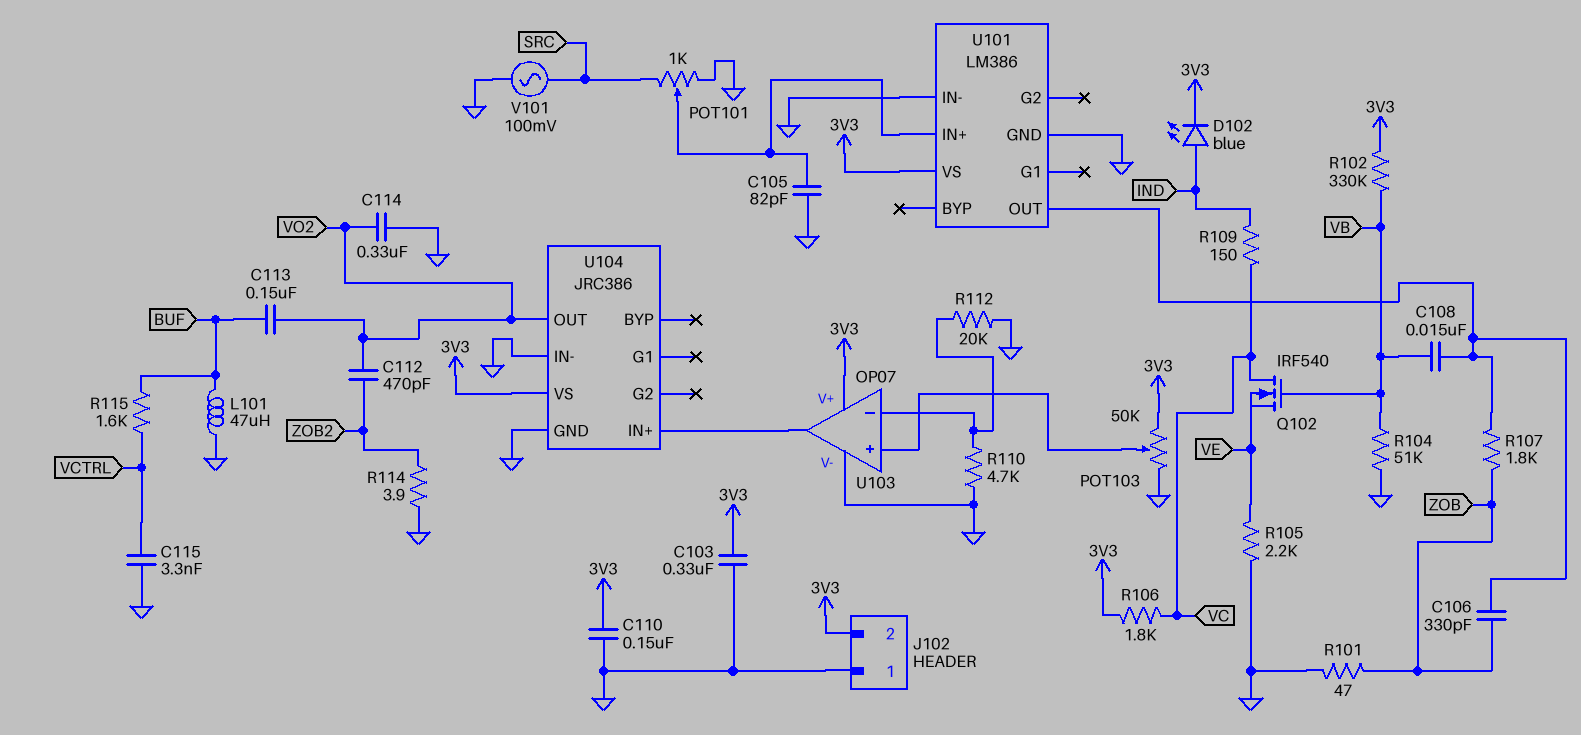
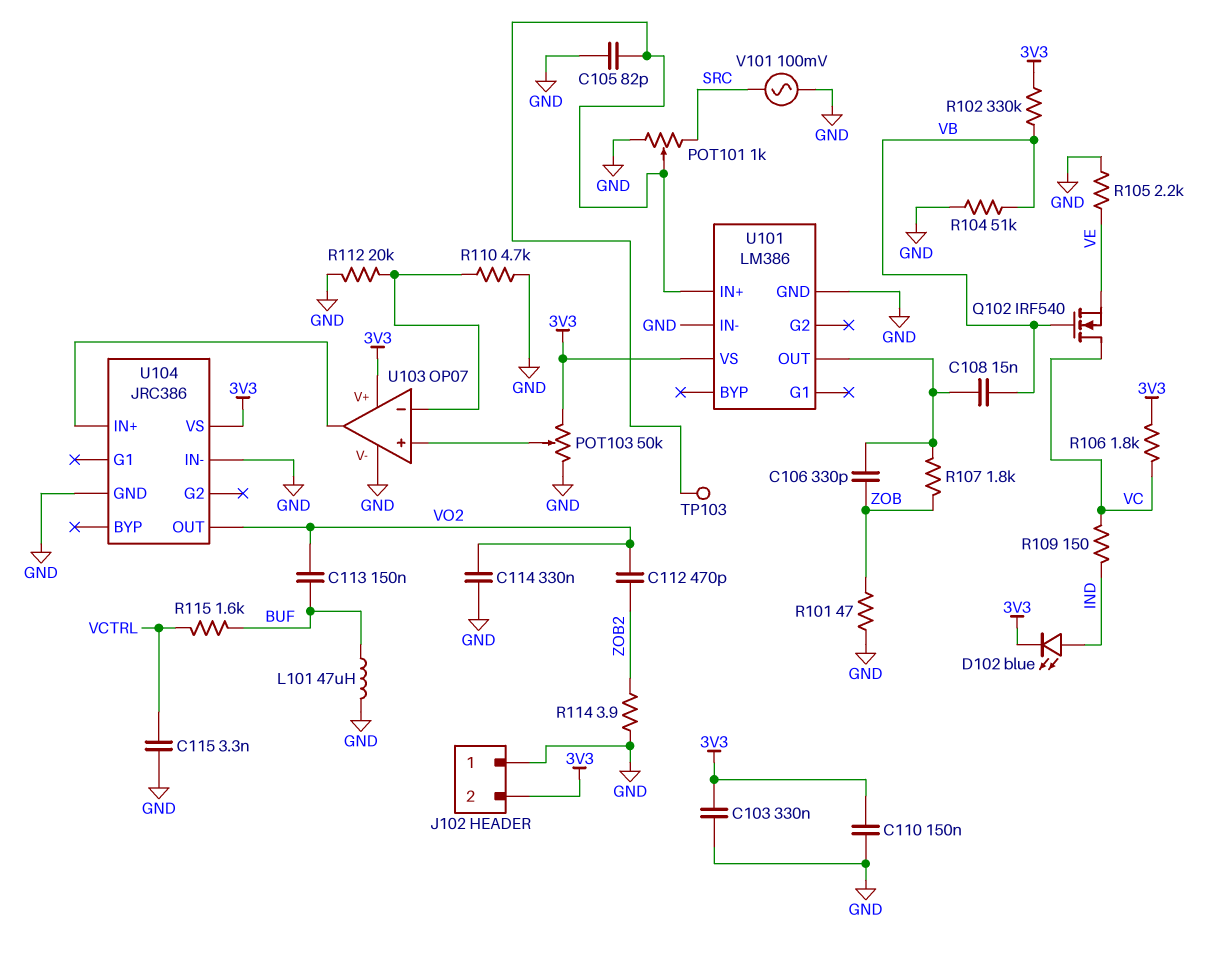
TP103: none -> test point (U101/IN+)

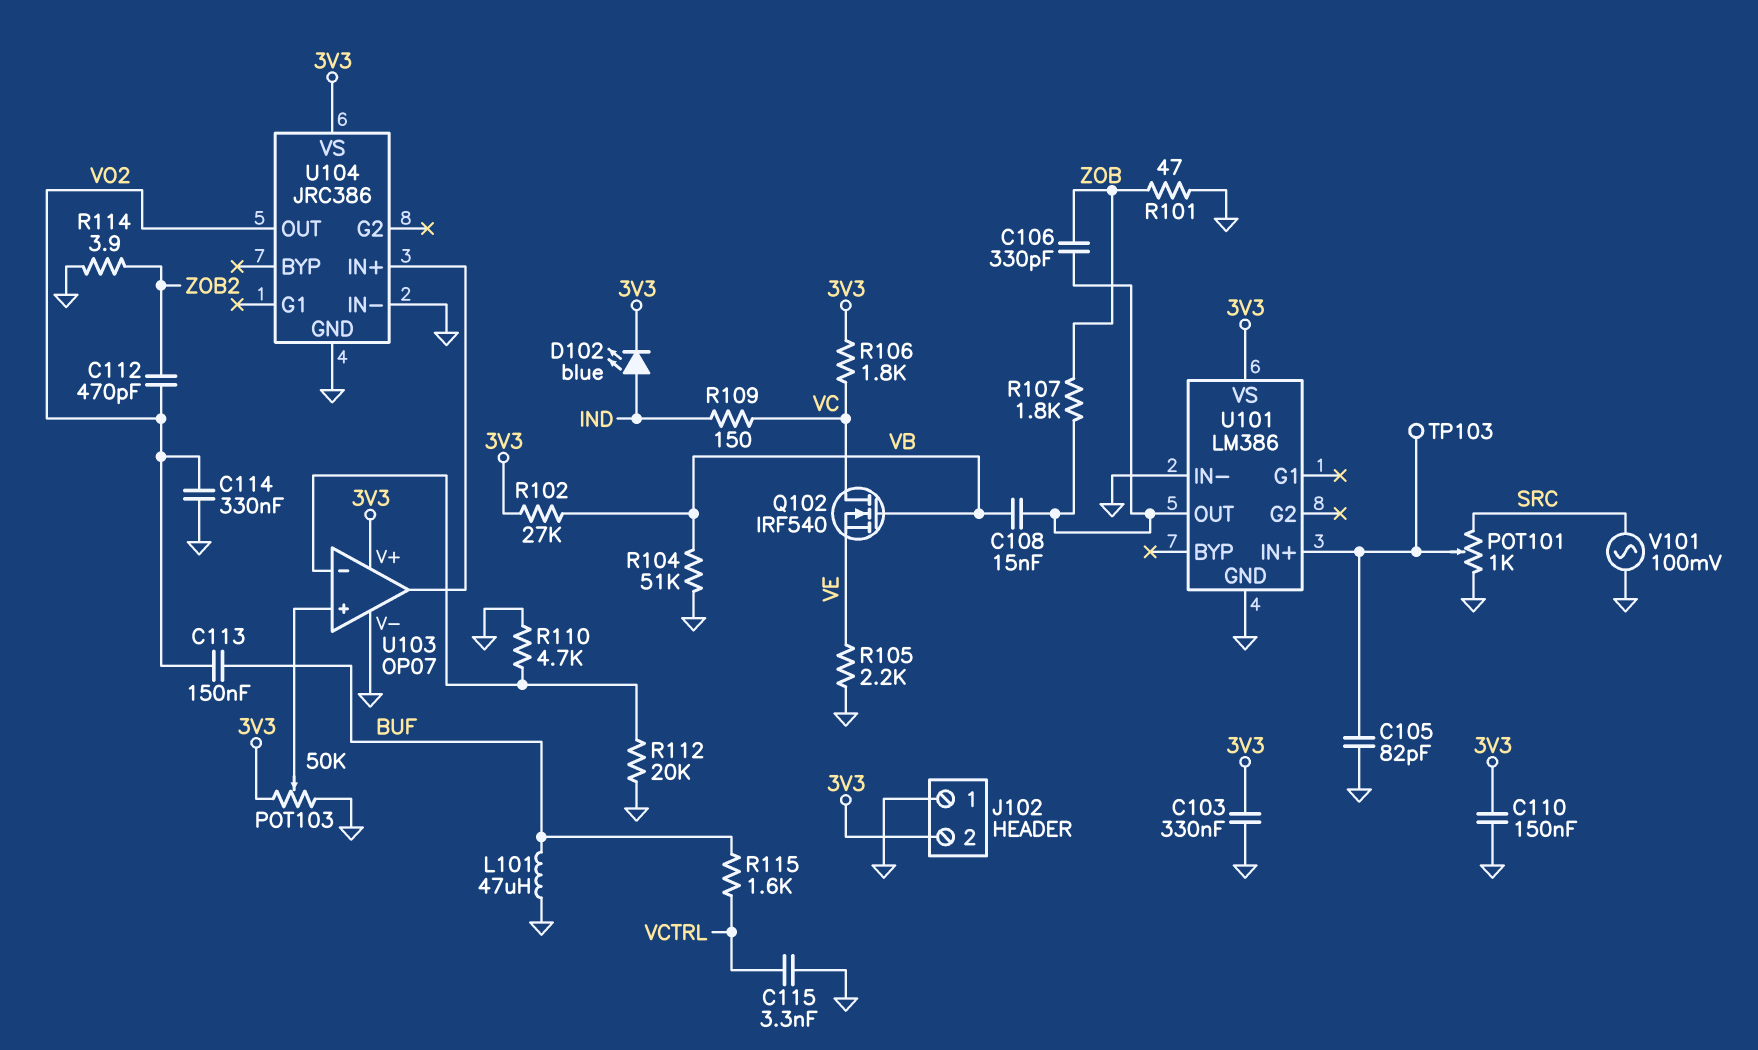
R102: 330k (3V3, VB) -> 27k (3V3, VB)

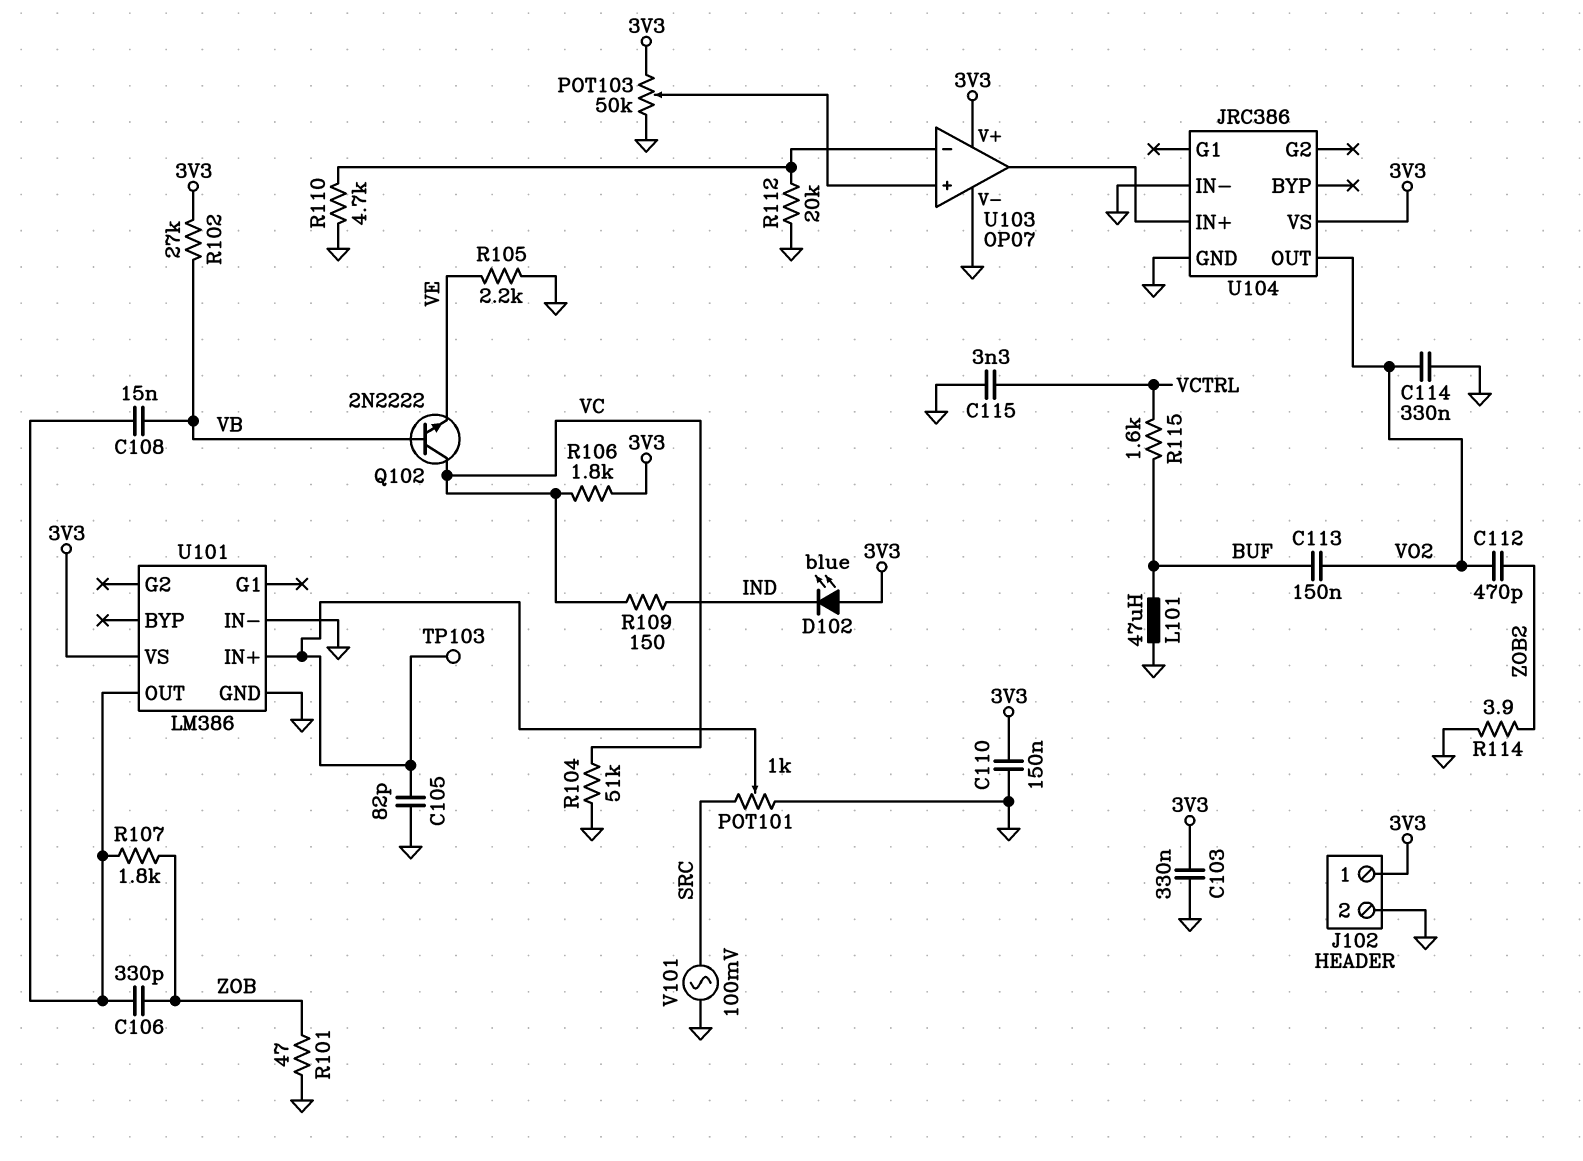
D102: LED blue (A IND, K 3V3) -> LED blue (A 3V3, K IND)
J102 pin 1: GND -> 3V3
J102 pin 2: 3V3 -> GND
Q102: NMOS IRF540 (G VB, D VC, S VE) -> NPN 2N2222 (B VB, C VC, E VE)
R104: 51k (GND, VB) -> 51k (GND, VC)

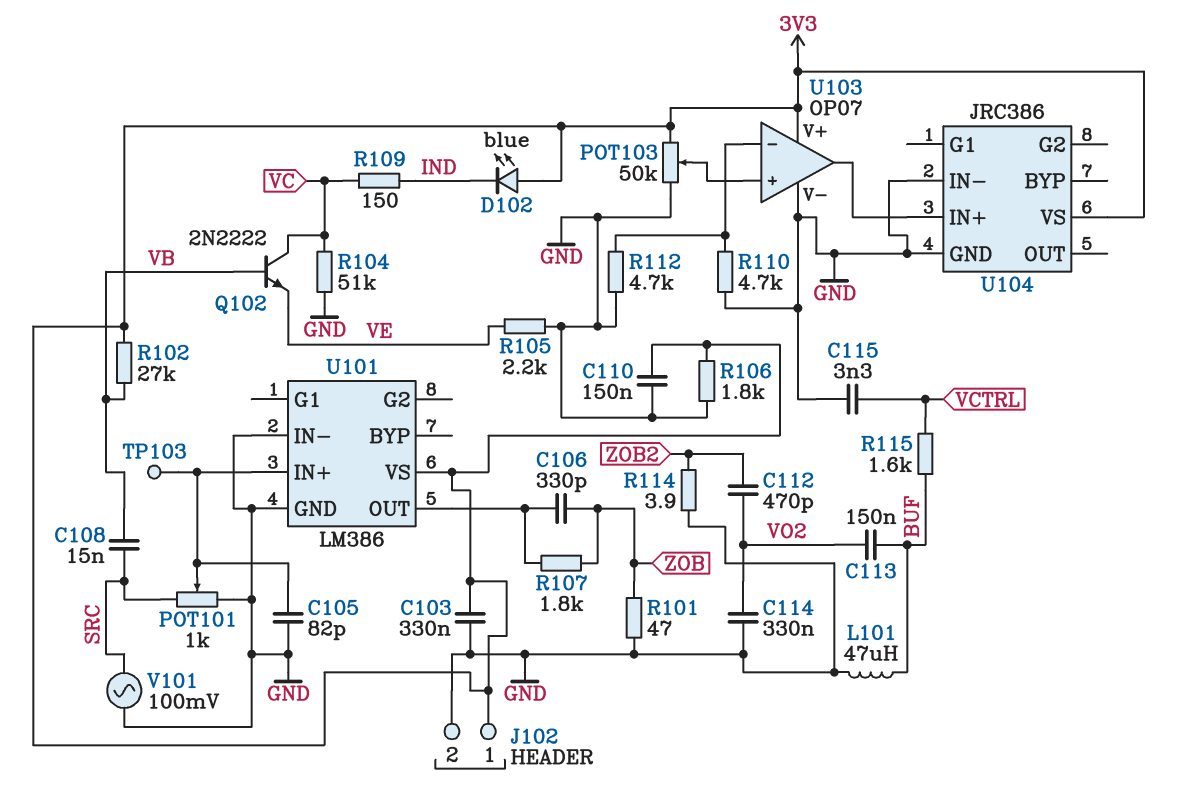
C108: 15nF (U101/OUT, VB) -> 15nF (SRC, VB)
R106: 1.8k (3V3, VC) -> 1.8k (3V3, GND)
R112: 20k (GND, U103/in-) -> 4.7k (GND, U103/in-)
U104 pin OUT: VO2 -> none

